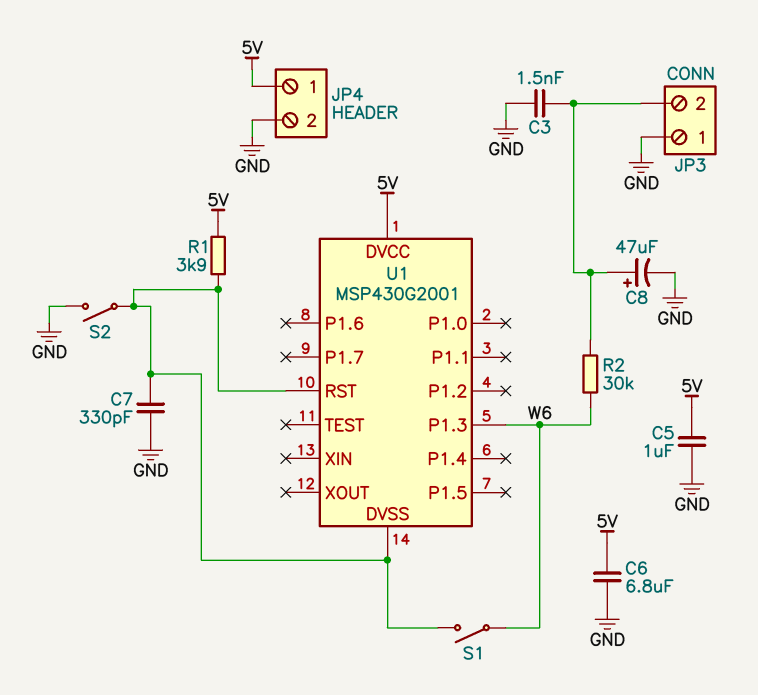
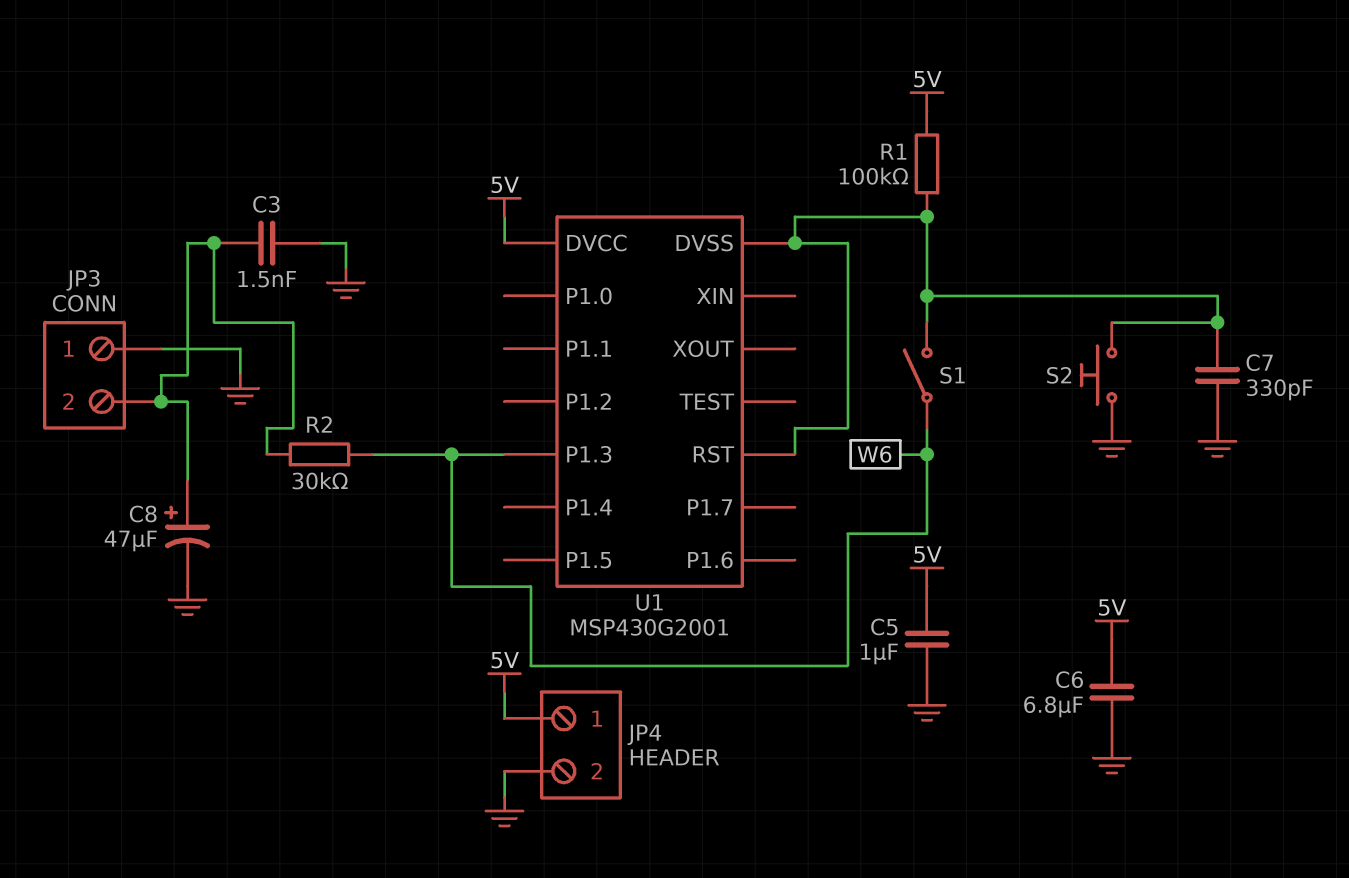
R1: 3.9k (5V, U1/DVSS) -> 100k (5V, U1/DVSS)
S2: switch (GND, U1/DVSS) -> button (GND, U1/DVSS)

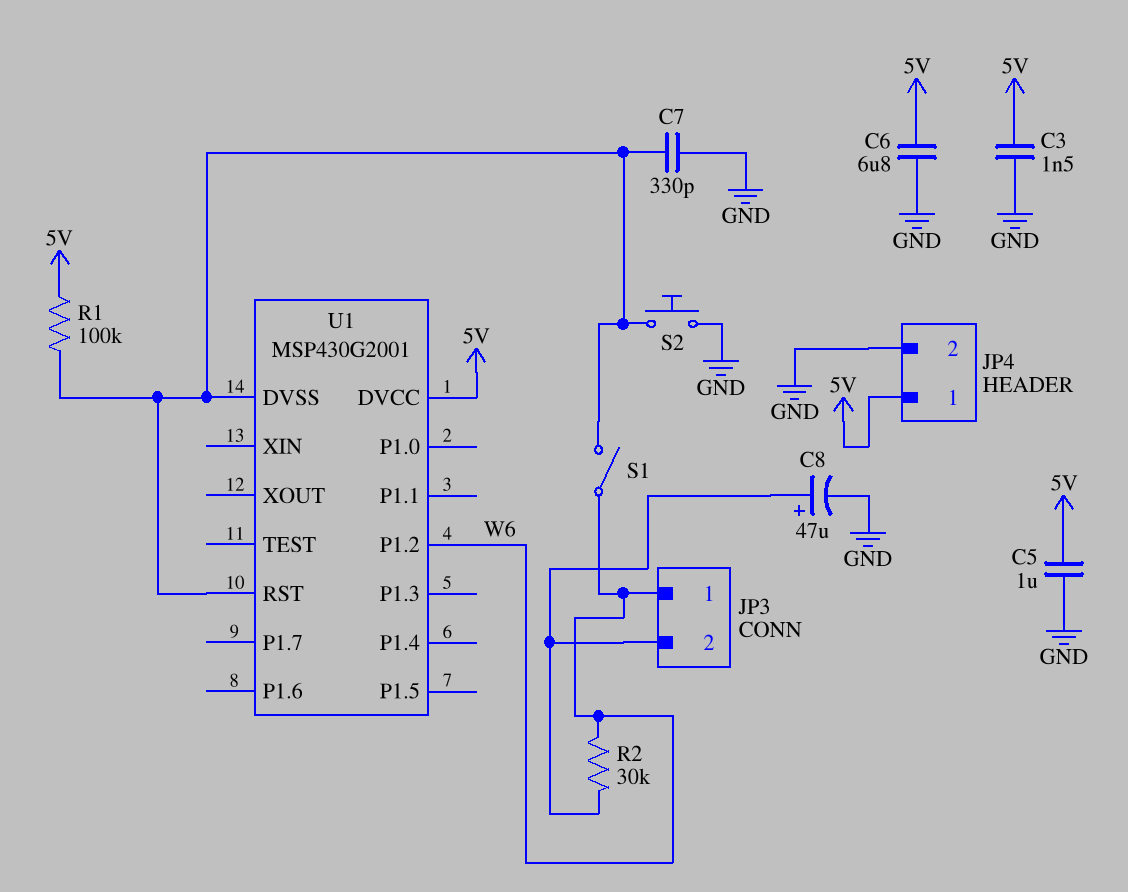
C3: 1.5nF (GND, JP3/2) -> 1.5nF (5V, GND)
JP3 pin 1: GND -> W6
U1 pin P1.2: none -> W6
U1 pin P1.3: W6 -> none

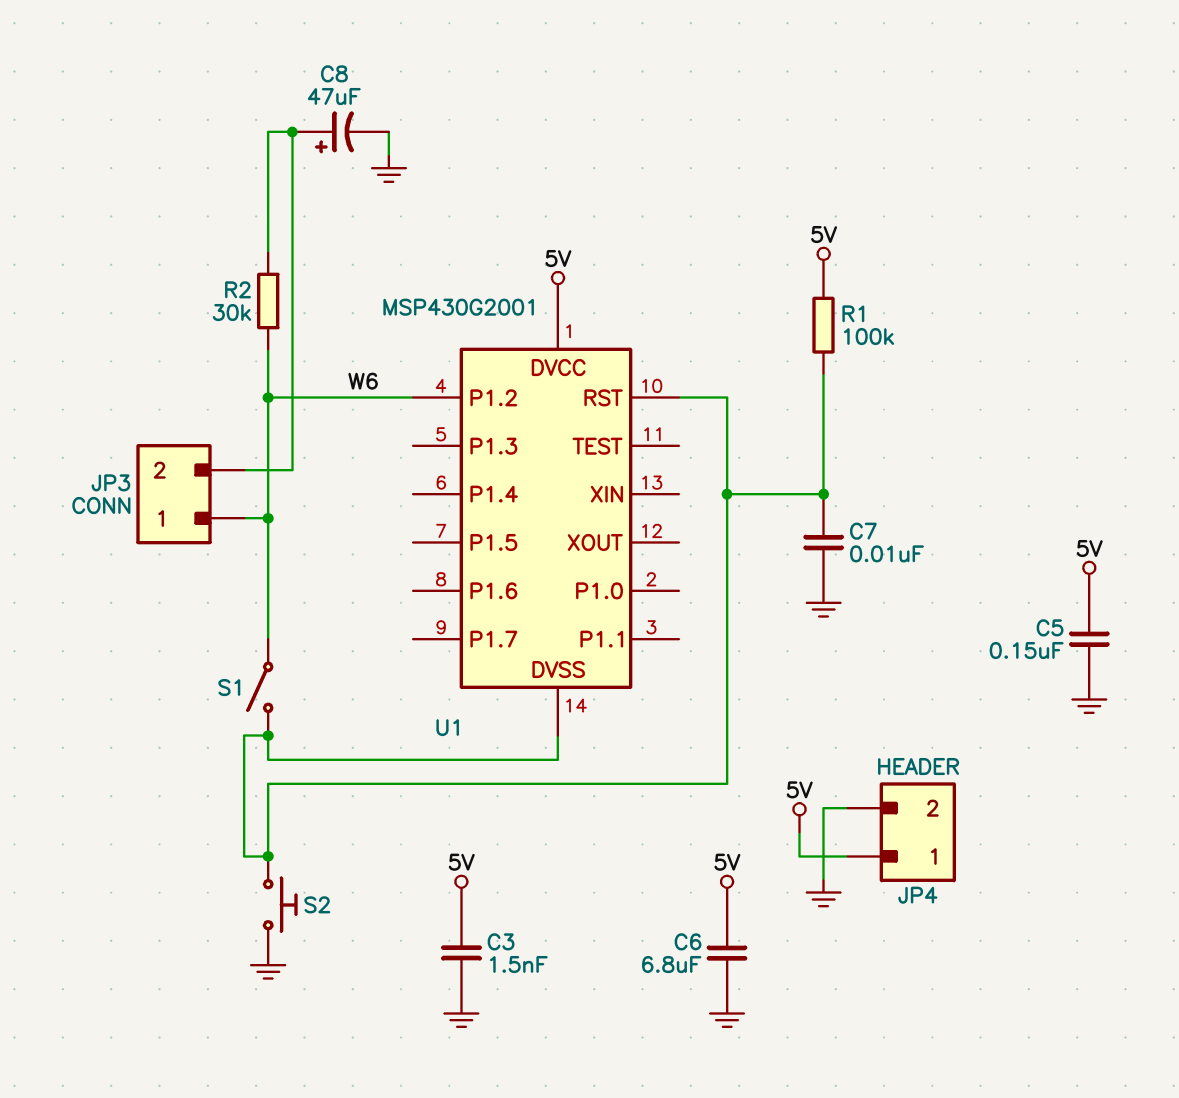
C5: 1uF (5V, GND) -> 150nF (5V, GND)
C7: 330pF (GND, U1/DVSS) -> 10nF (GND, U1/DVSS)

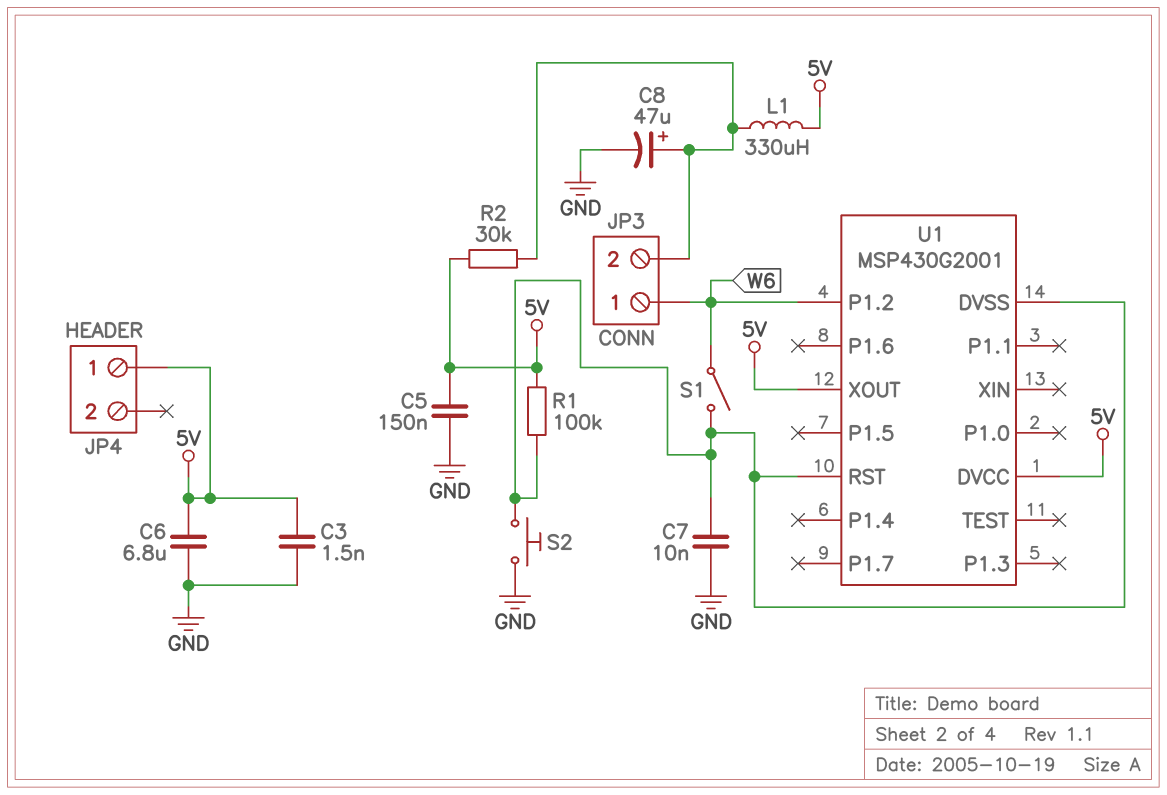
JP4 pin 2: GND -> none
L1: none -> 330uH (5V, JP3/2)
R2: 30k (JP3/2, W6) -> 30k (5V, JP3/2)
U1 pin XOUT: none -> 5V

